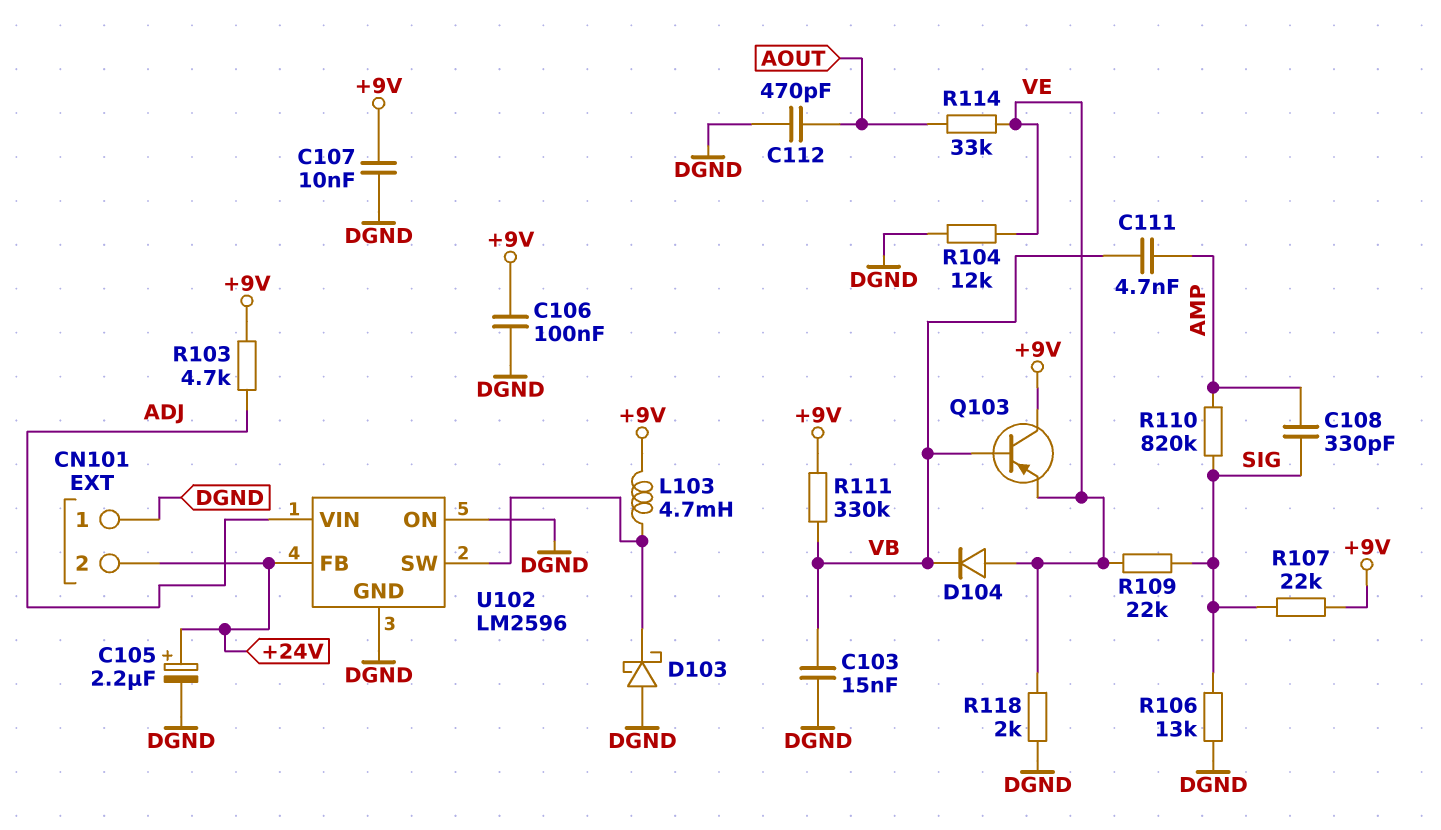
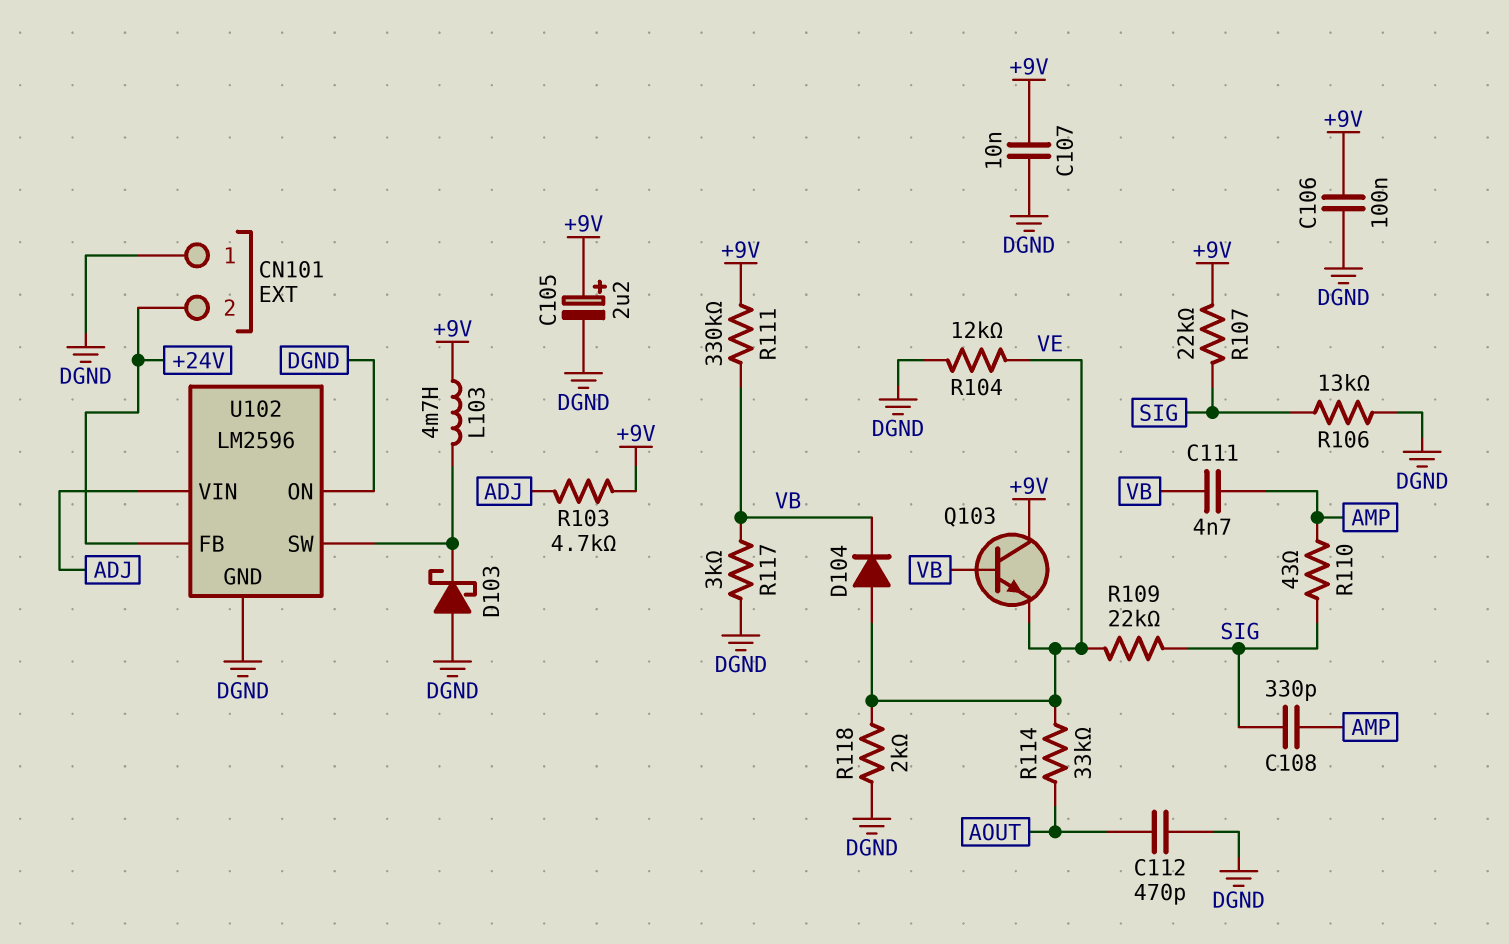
C103: 15nF (DGND, VB) -> none
C105: 2.2uF (plus +24V, minus DGND) -> 2.2uF (plus +9V, minus DGND)
Q103: PNP (B VB, C +9V, E VE) -> NPN (B VB, C +9V, E VE)
R110: 820k (AMP, SIG) -> 43 (AMP, SIG)
R117: none -> 3k (DGND, VB)

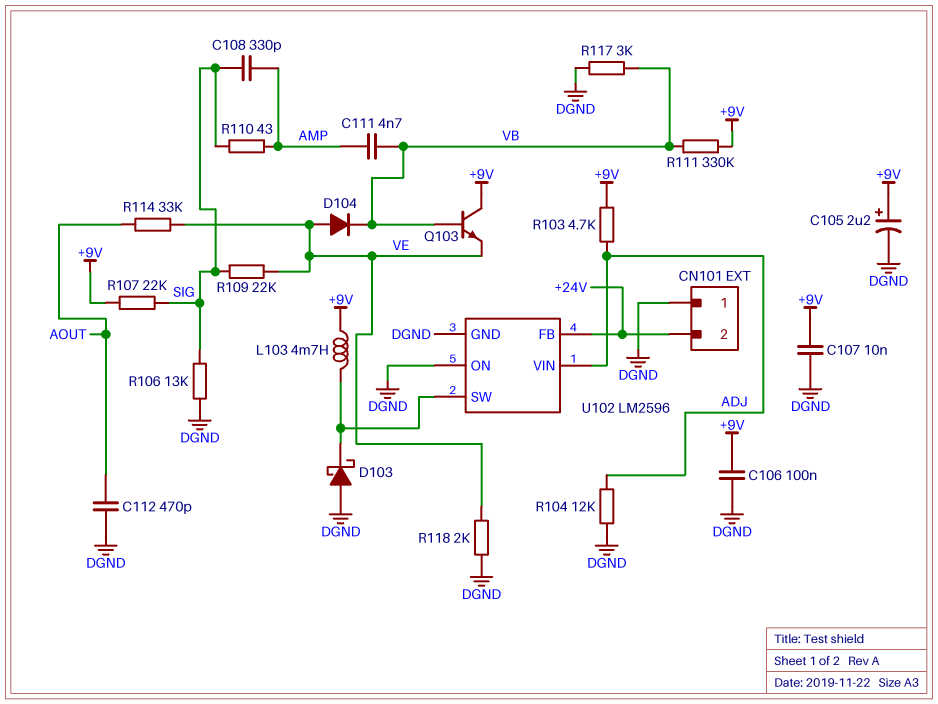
R104: 12k (DGND, VE) -> 12k (ADJ, DGND)

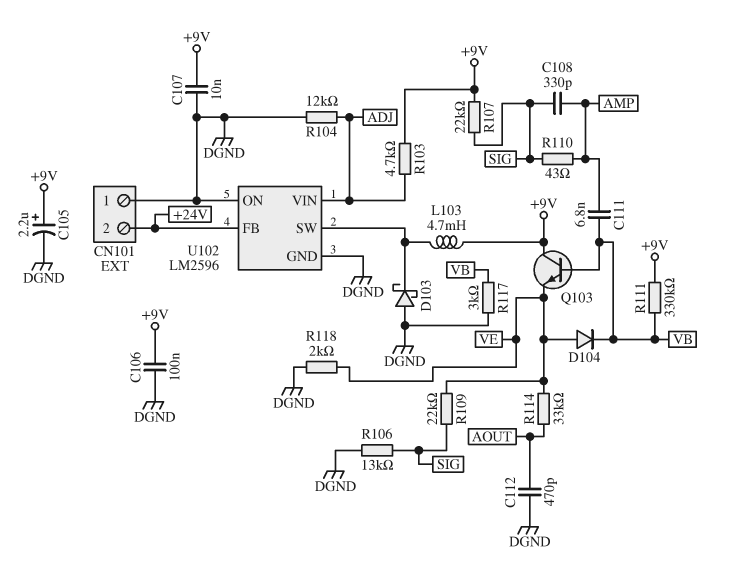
C111: 4.7nF (AMP, VB) -> 6.8nF (AMP, VB)

